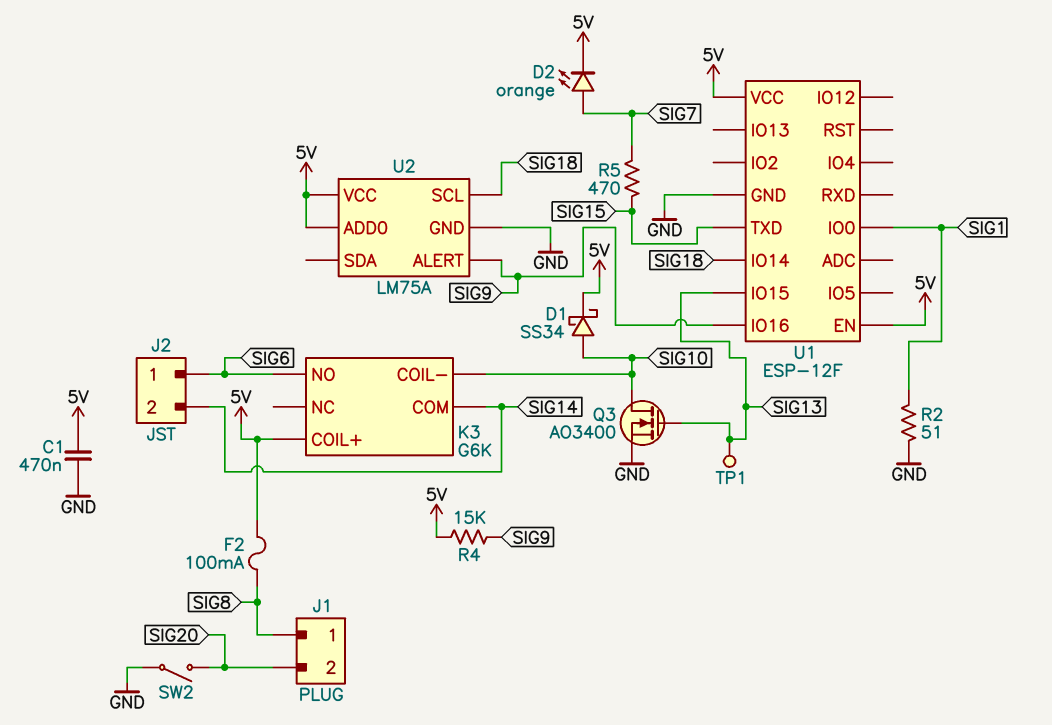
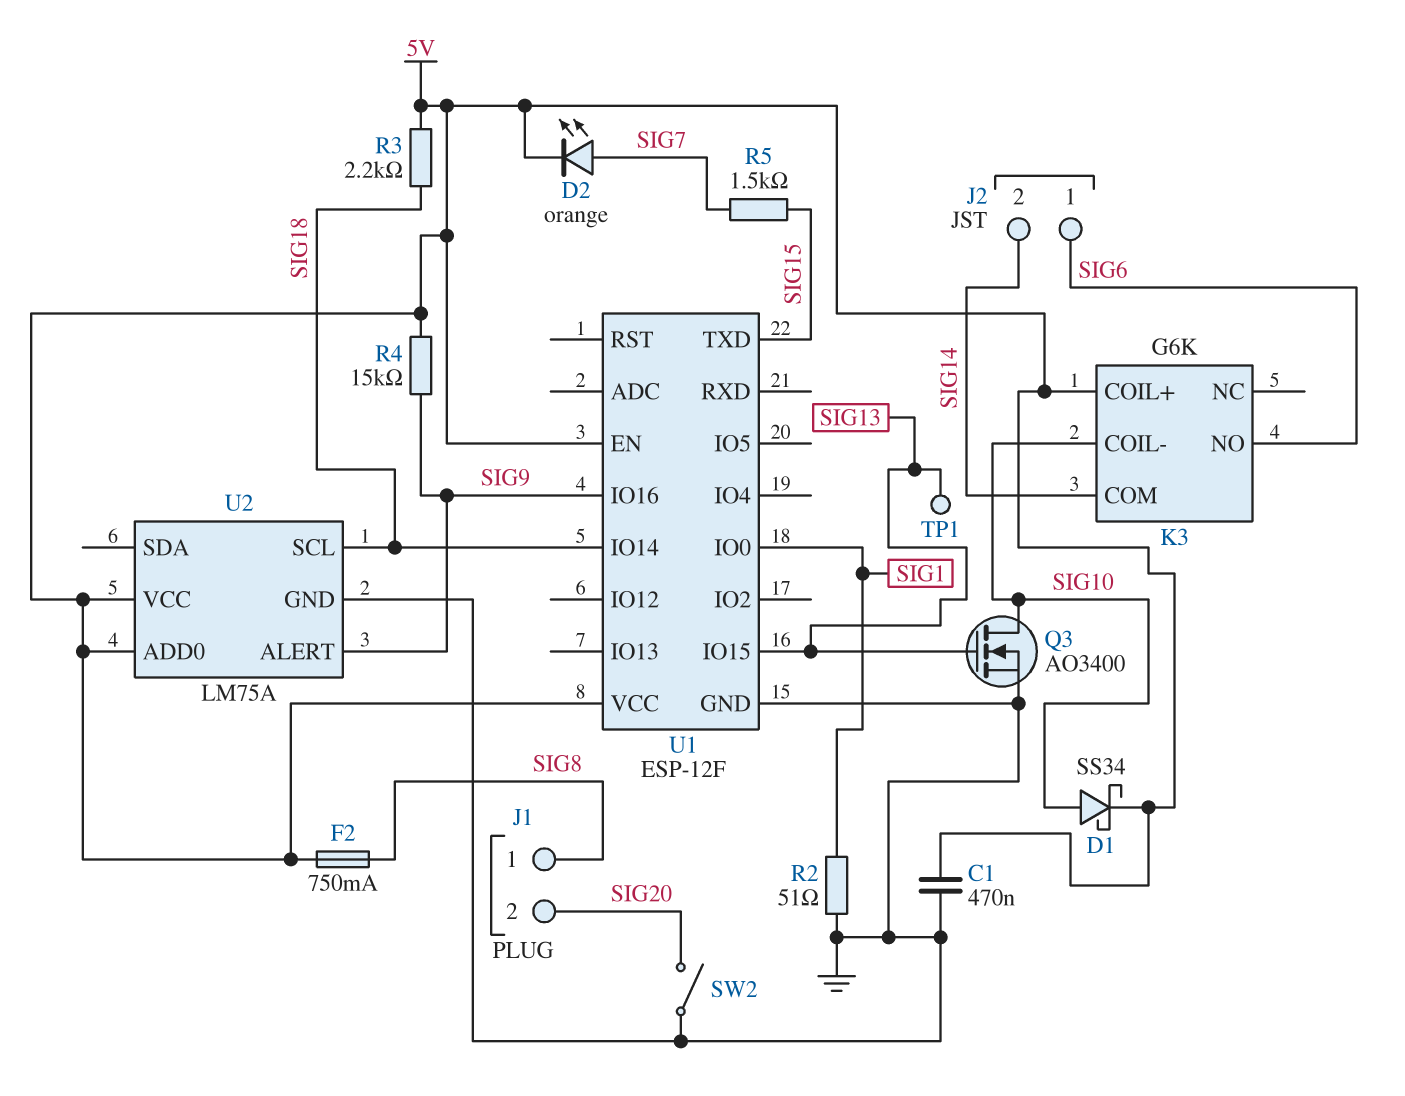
F2: 100mA (5V, SIG8) -> 750mA (5V, SIG8)
R3: none -> 2.2k (5V, SIG18)
R5: 470 (SIG7, SIG15) -> 1.5k (SIG7, SIG15)

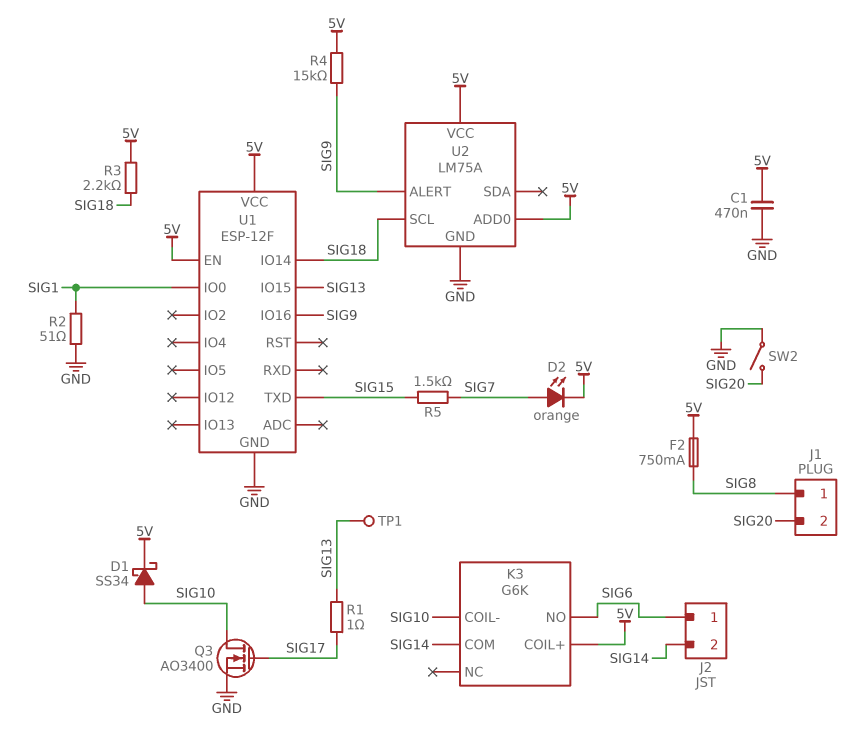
Q3: NMOS AO3400 (G SIG13, D SIG10, S GND) -> NMOS AO3400 (G SIG17, D SIG10, S GND)
R1: none -> 1 (SIG13, SIG17)

